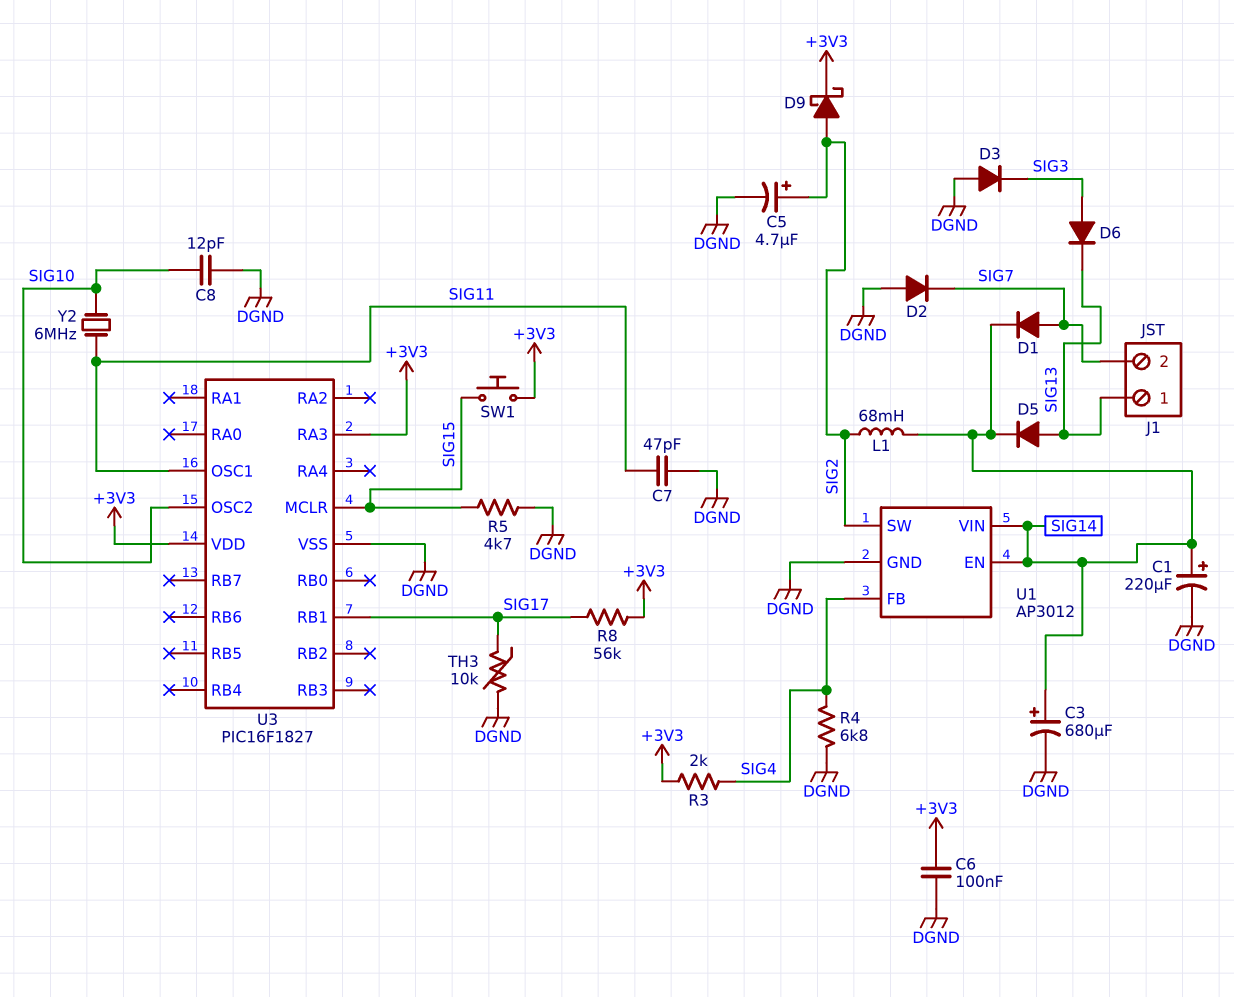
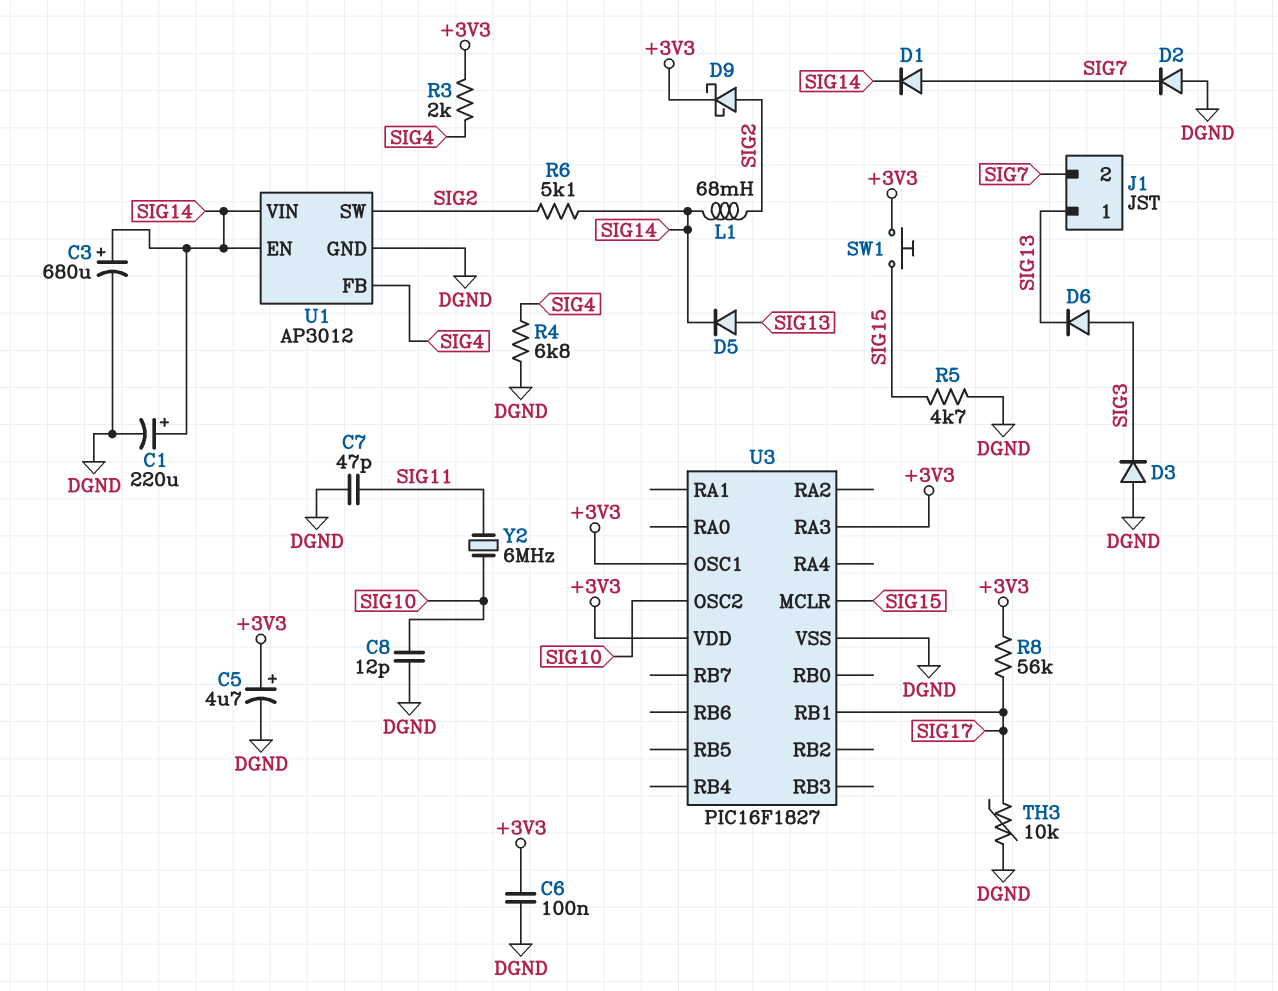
C5: 4.7uF (plus SIG2, minus DGND) -> 4.7uF (plus +3V3, minus DGND)
R6: none -> 5.1k (SIG2, SIG14)
U3 pin OSC1: SIG11 -> +3V3

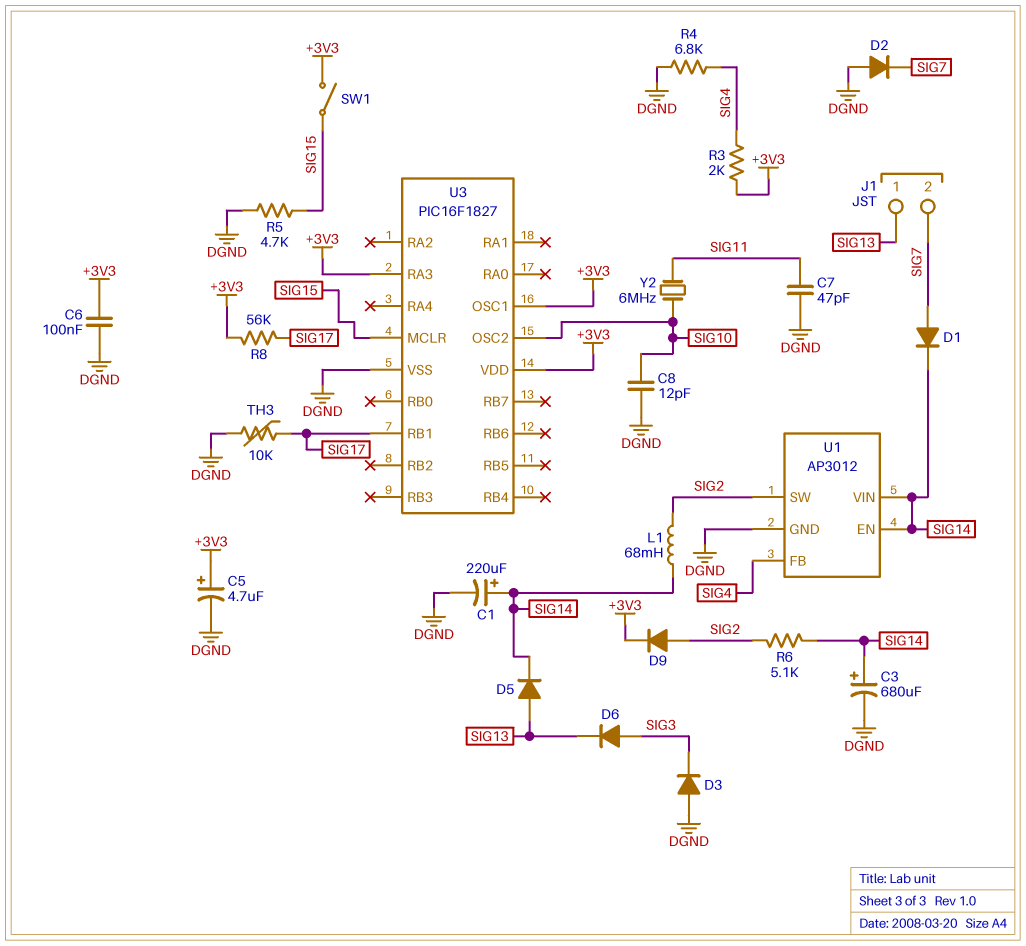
D9: schottky (A SIG2, K +3V3) -> diode (A SIG2, K +3V3)
SW1: button (+3V3, SIG15) -> switch (+3V3, SIG15)

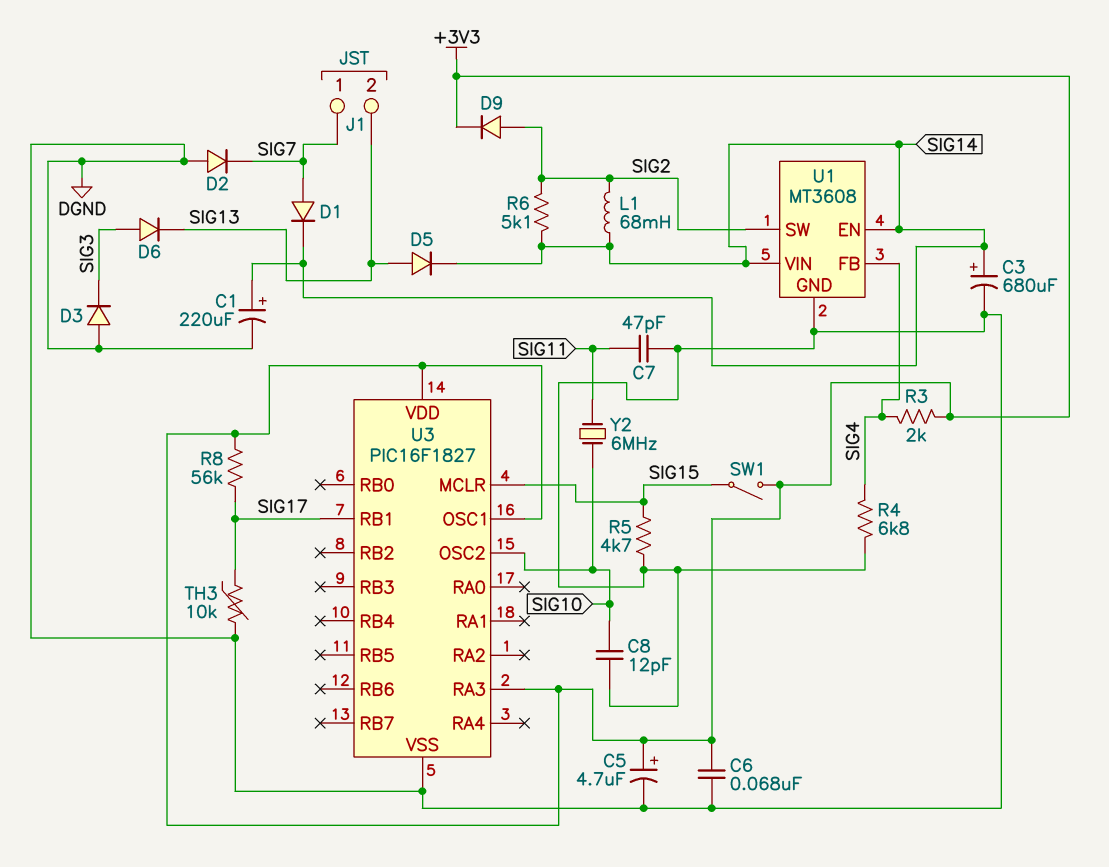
C6: 100nF (+3V3, DGND) -> 68nF (+3V3, DGND)
J1 pin 1: SIG13 -> SIG7
J1 pin 2: SIG7 -> SIG13
U1: AP3012 -> MT3608

